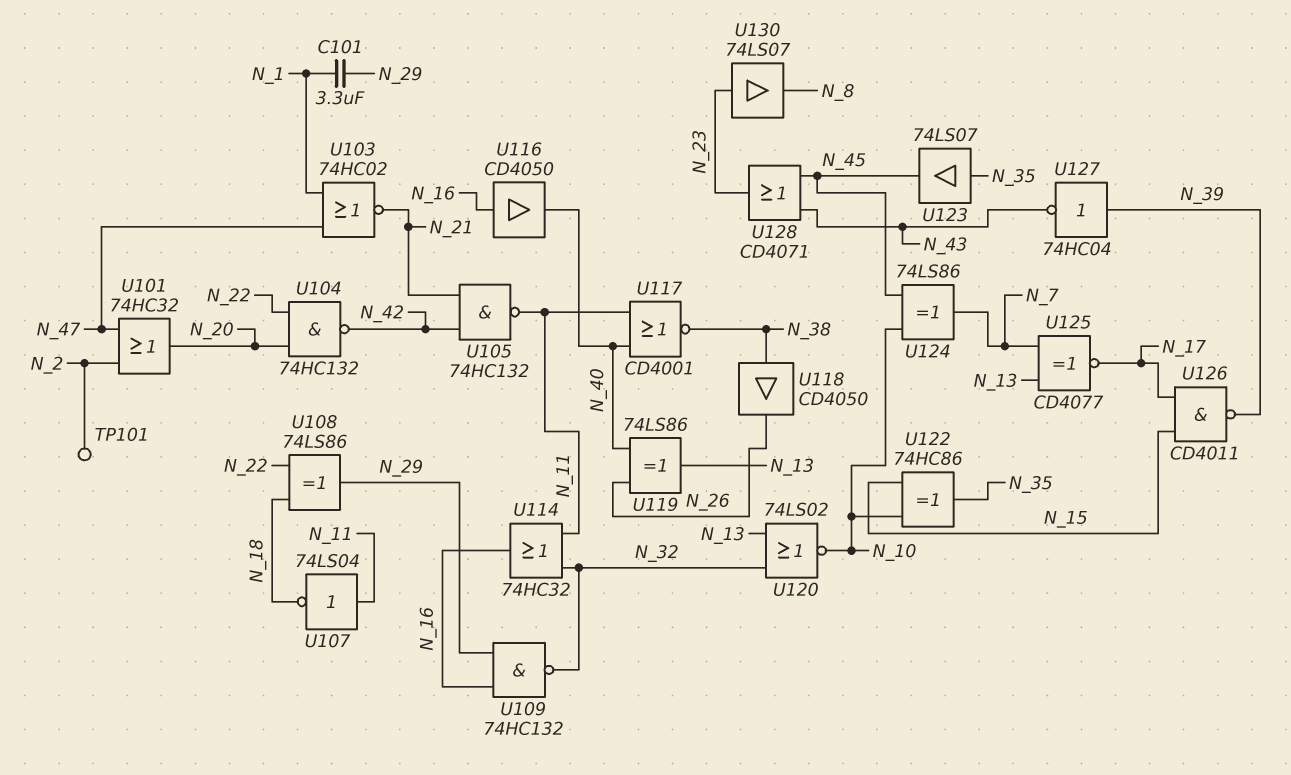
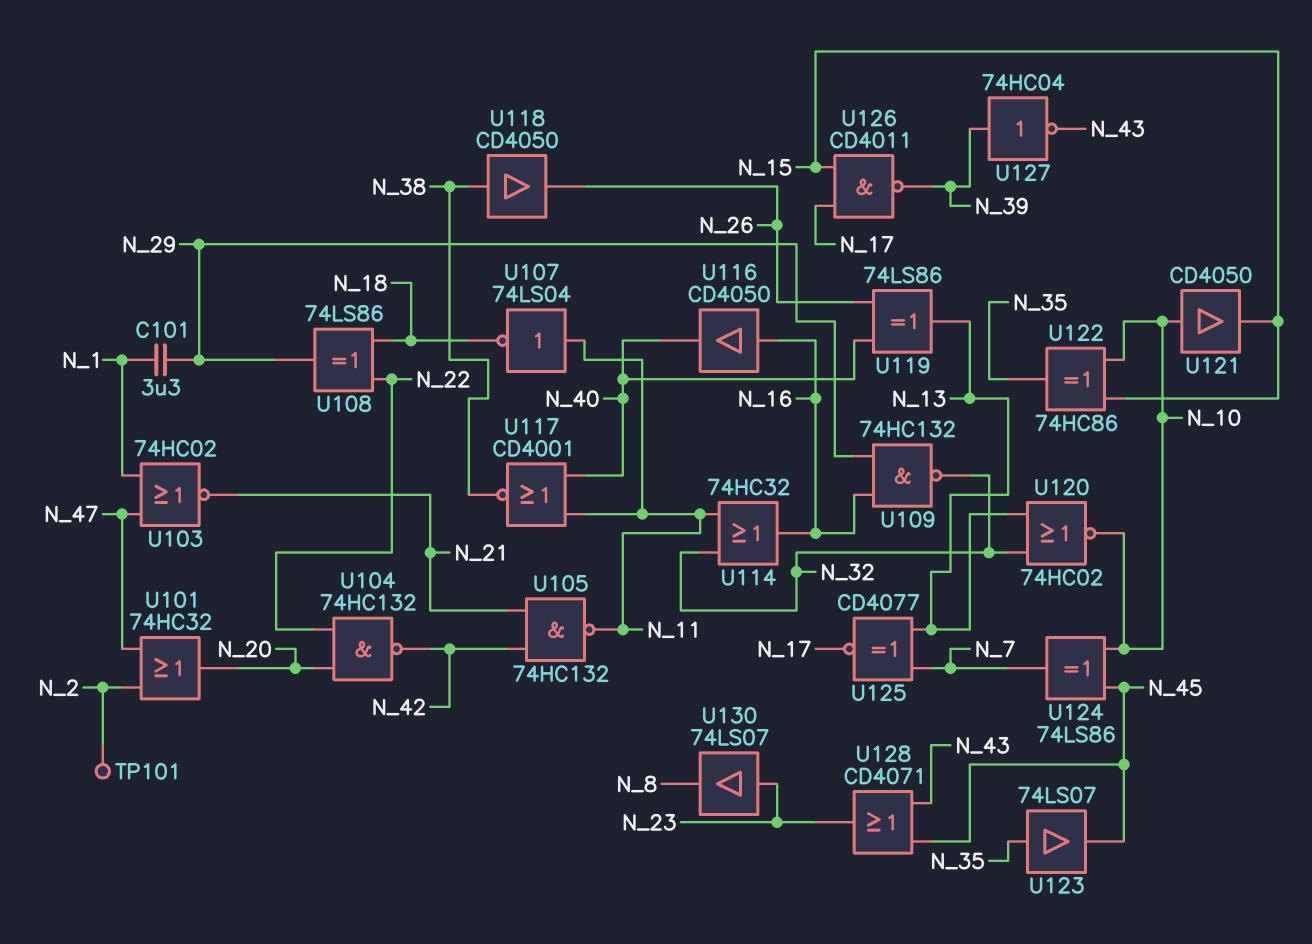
U120: NOR 74LS02 (in N_13, in N_32, out N_10) -> NOR 74HC02 (in N_13, in N_32, out N_10)
U121: none -> buffer CD4050 (in N_10, out N_15)

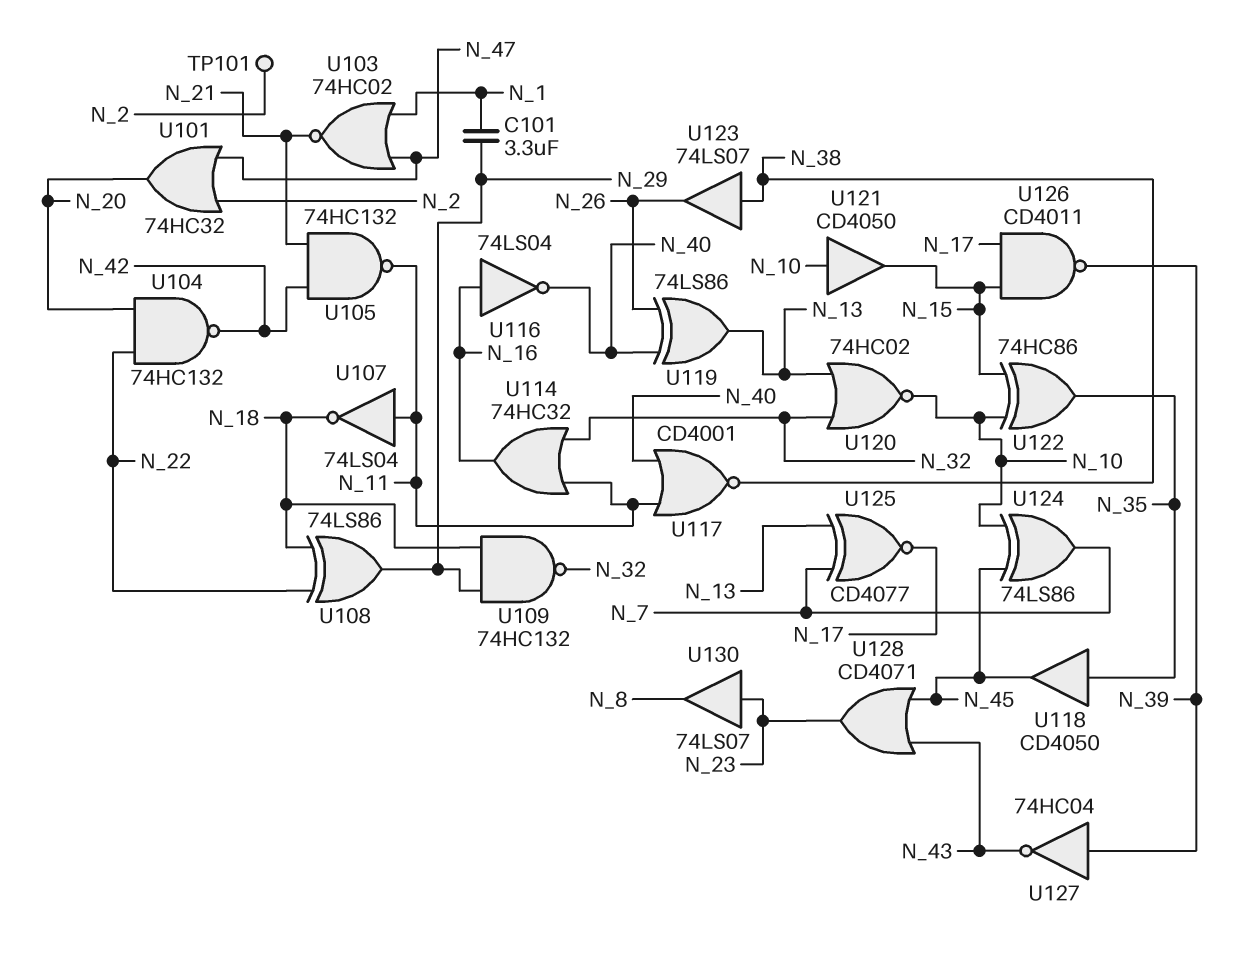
U109: NAND 74HC132 (in N_16, in N_29, out N_32) -> NAND 74HC132 (in N_18, in N_29, out N_32)
U116: buffer CD4050 (in N_16, out N_40) -> NOT 74LS04 (in N_16, out N_40)
U118: buffer CD4050 (in N_38, out N_26) -> buffer CD4050 (in N_35, out N_45)
U123: buffer 74LS07 (in N_35, out N_45) -> buffer 74LS07 (in N_38, out N_26)

